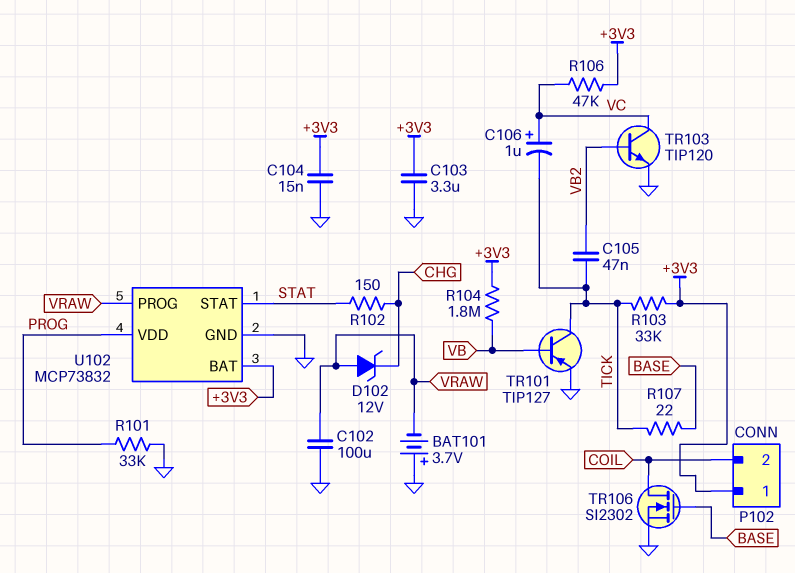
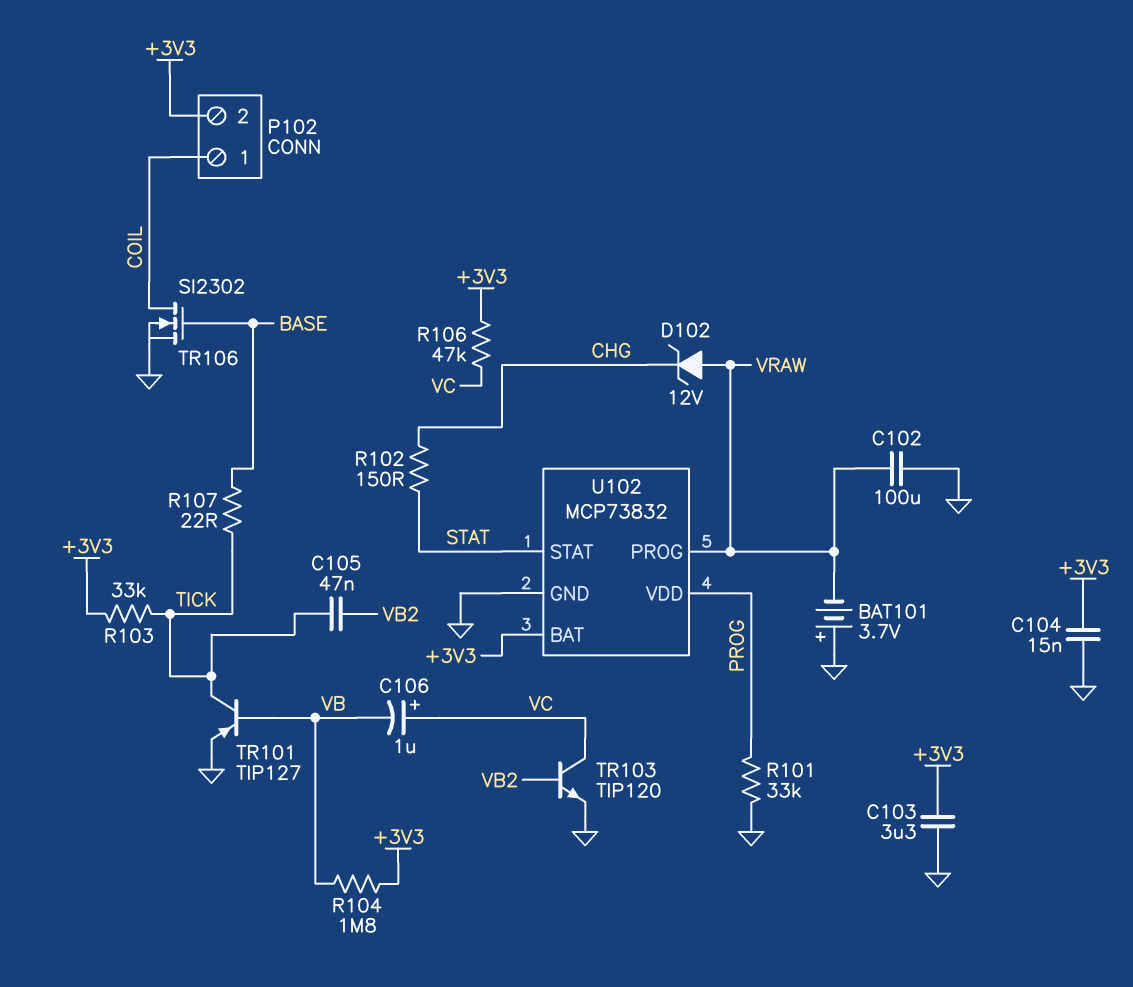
C106: 1uF (plus VC, minus TICK) -> 1uF (plus VC, minus VB)
P102 pin 1: +3V3 -> COIL
P102 pin 2: COIL -> +3V3

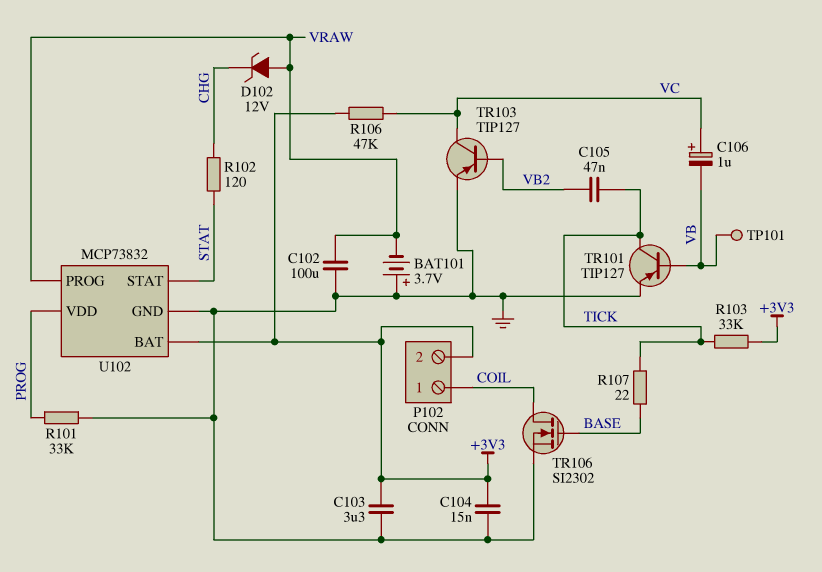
R102: 150 (CHG, STAT) -> 120 (CHG, STAT)
R104: 1.8M (+3V3, VB) -> none
TP101: none -> test point (VB)
TR103: NPN TIP120 (B VB2, C VC, E GND) -> PNP TIP127 (B VB2, C VC, E GND)

